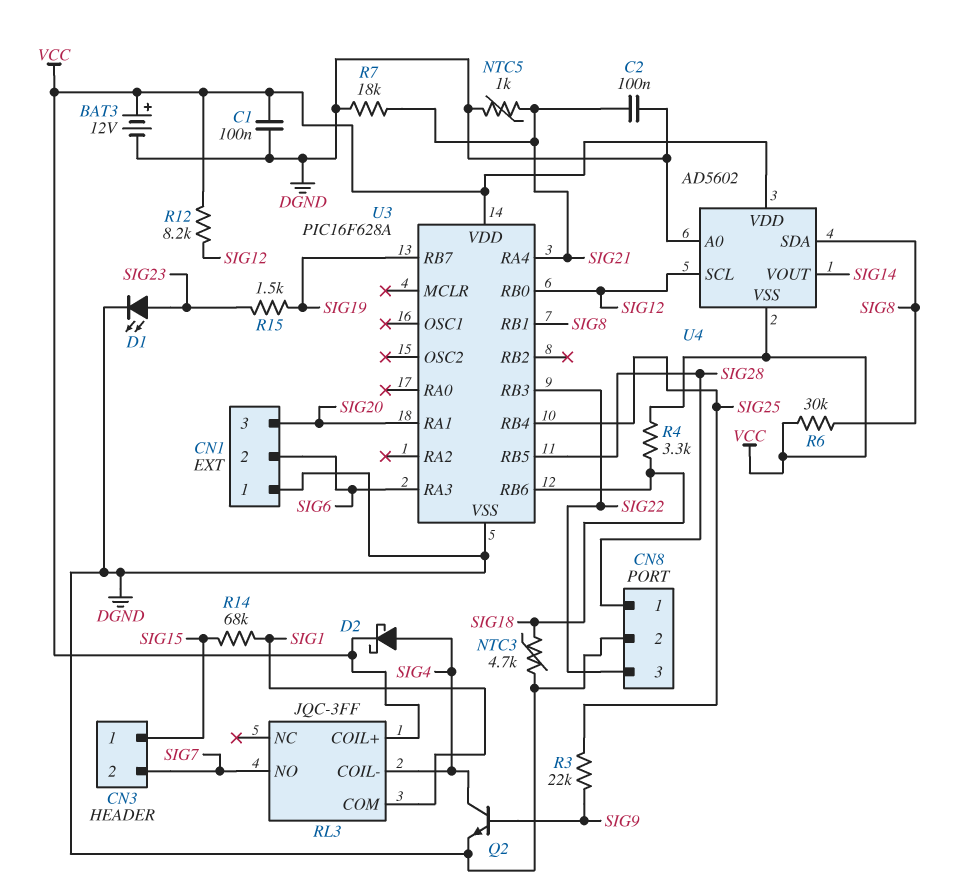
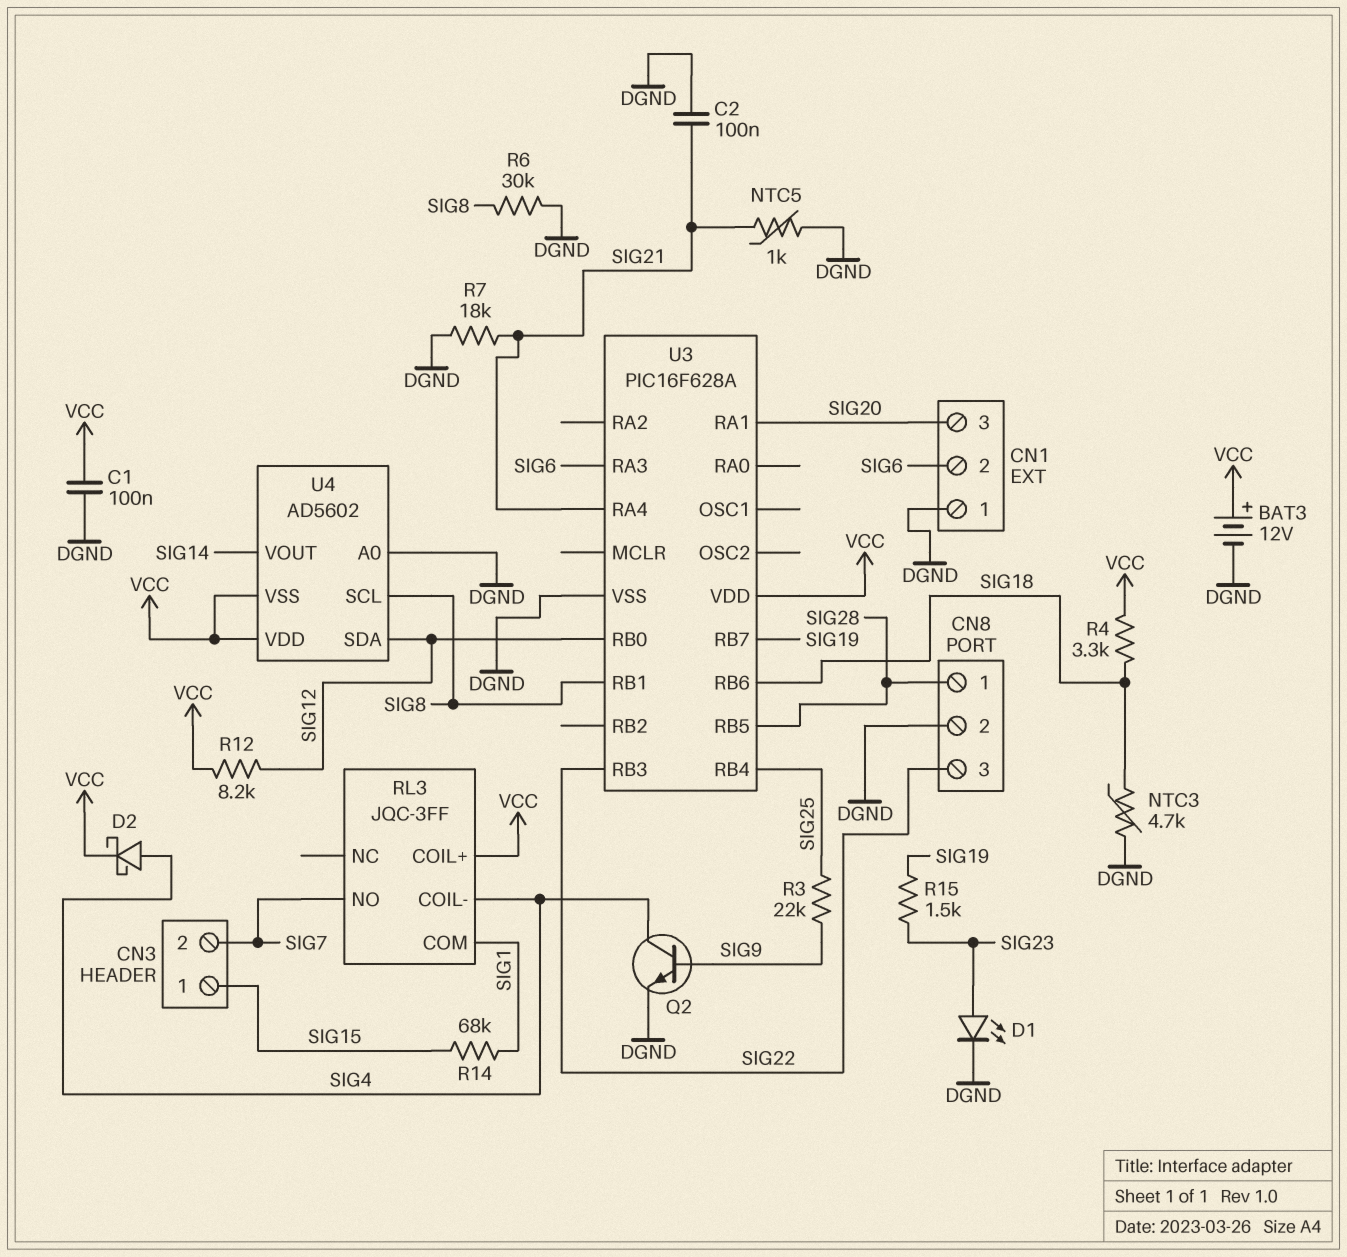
R6: 30k (SIG8, VCC) -> 30k (DGND, SIG8)
U4 pin SCL: SIG12 -> SIG8
U4 pin SDA: SIG8 -> SIG12

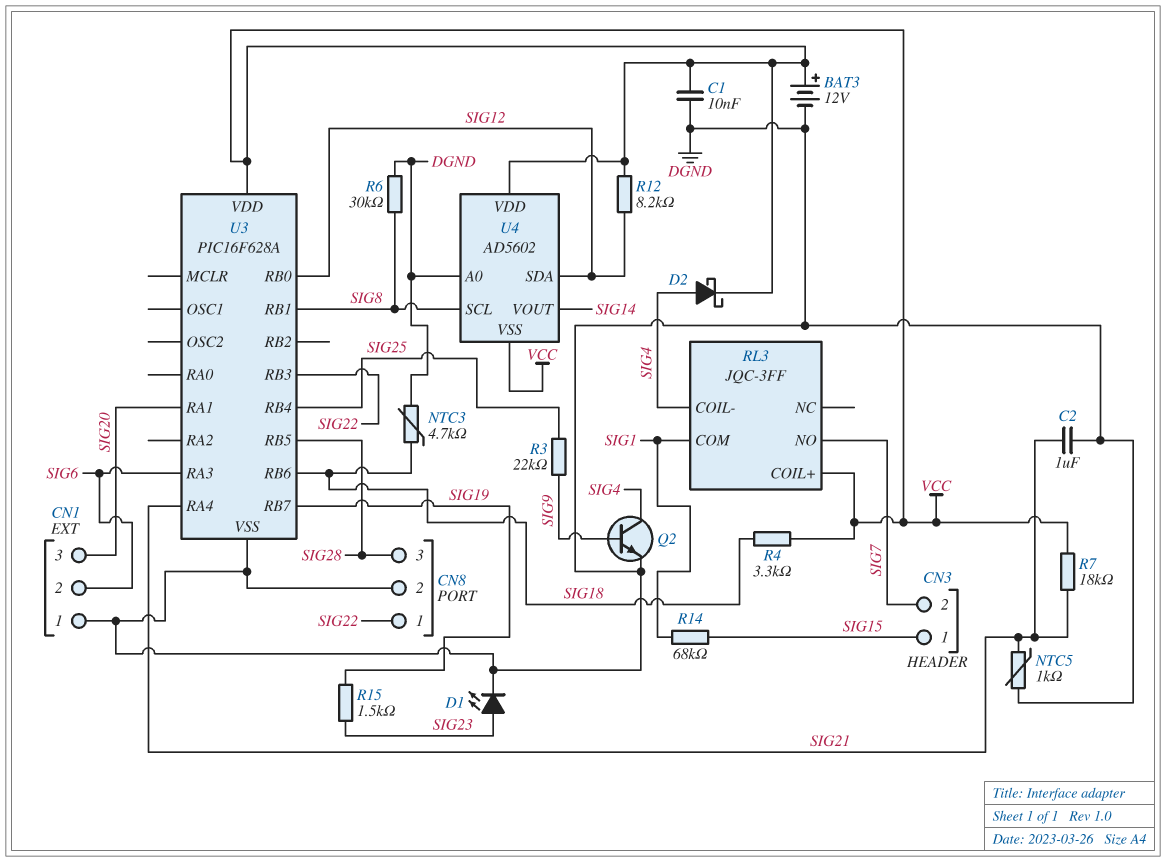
C1: 100nF (DGND, VCC) -> 10nF (DGND, VCC)
C2: 100nF (DGND, SIG21) -> 1uF (DGND, SIG21)
CN8 pin 1: SIG28 -> SIG22
CN8 pin 3: SIG22 -> SIG28
R7: 18k (DGND, SIG21) -> 18k (SIG21, VCC)

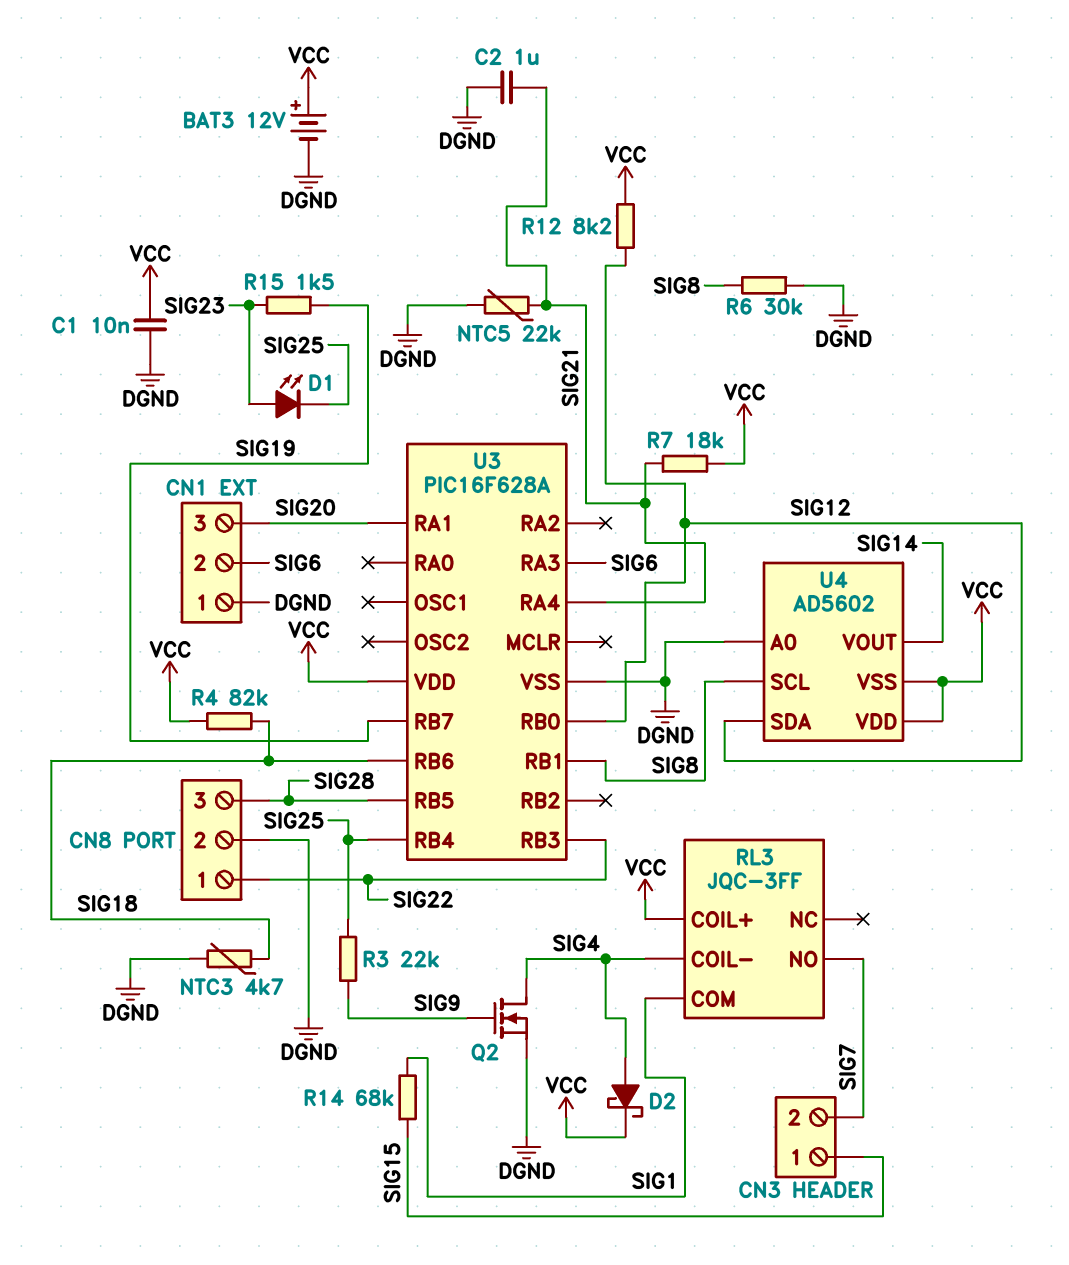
D1: LED (A SIG23, K DGND) -> LED (A SIG23, K SIG25)
NTC5: 1k (DGND, SIG21) -> 22k (DGND, SIG21)
Q2: NPN (B SIG9, C SIG4, E DGND) -> NMOS (G SIG9, D SIG4, S DGND)
R4: 3.3k (SIG18, VCC) -> 82k (SIG18, VCC)

